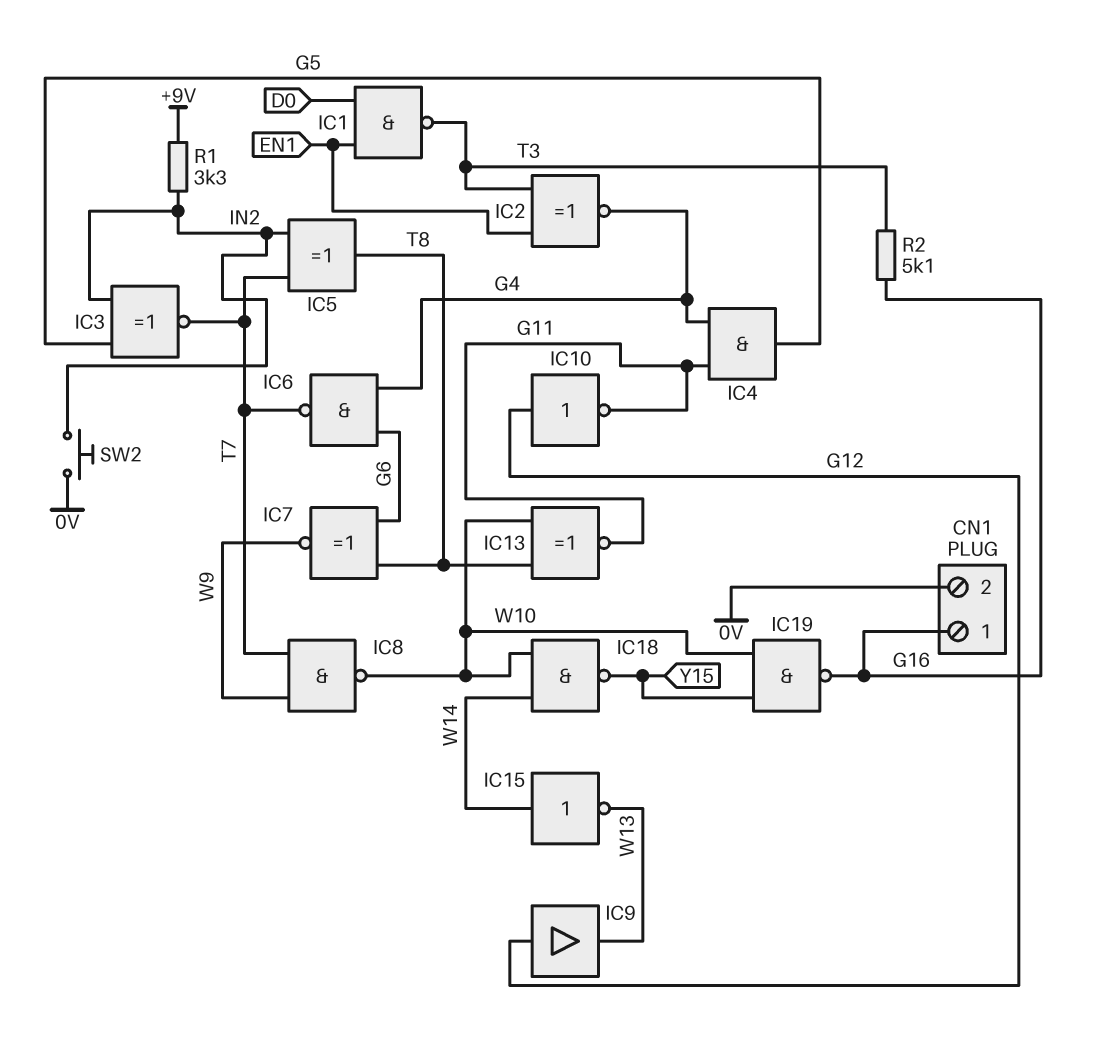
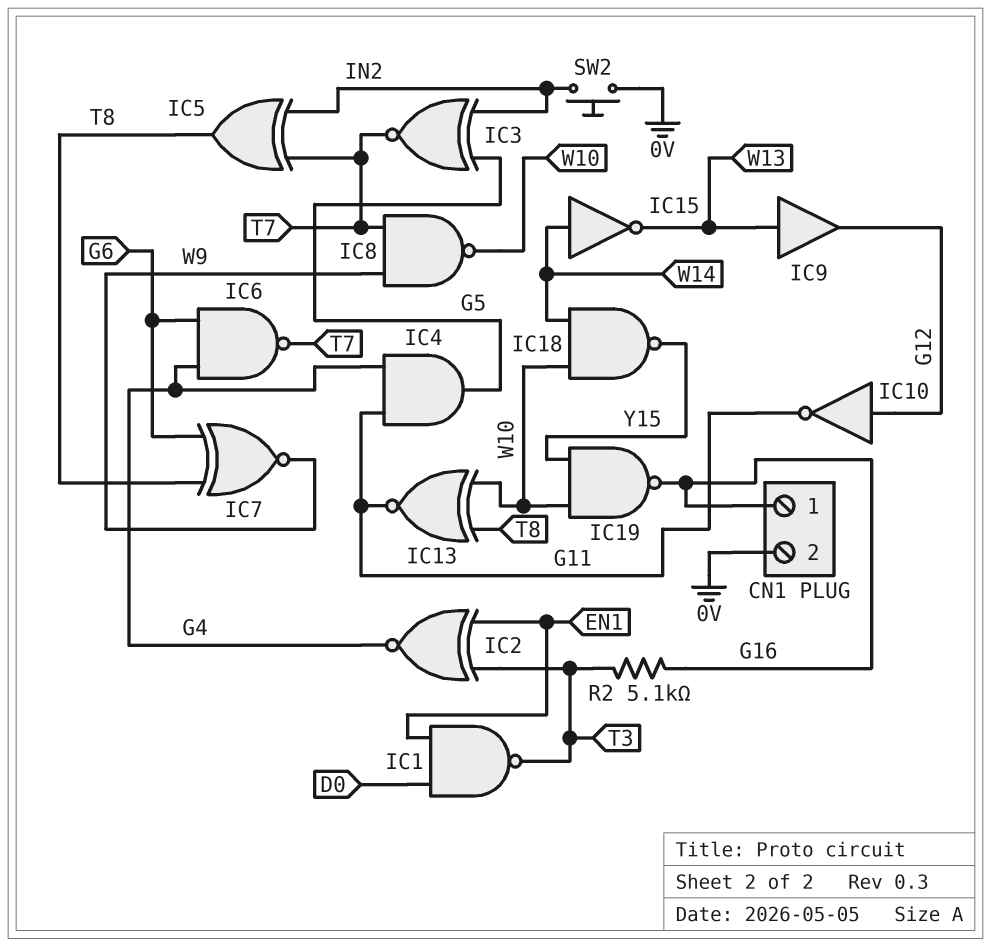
IC9: buffer (in G12, out W13) -> buffer (in W13, out G12)
R1: 3.3k (+9V, IN2) -> none

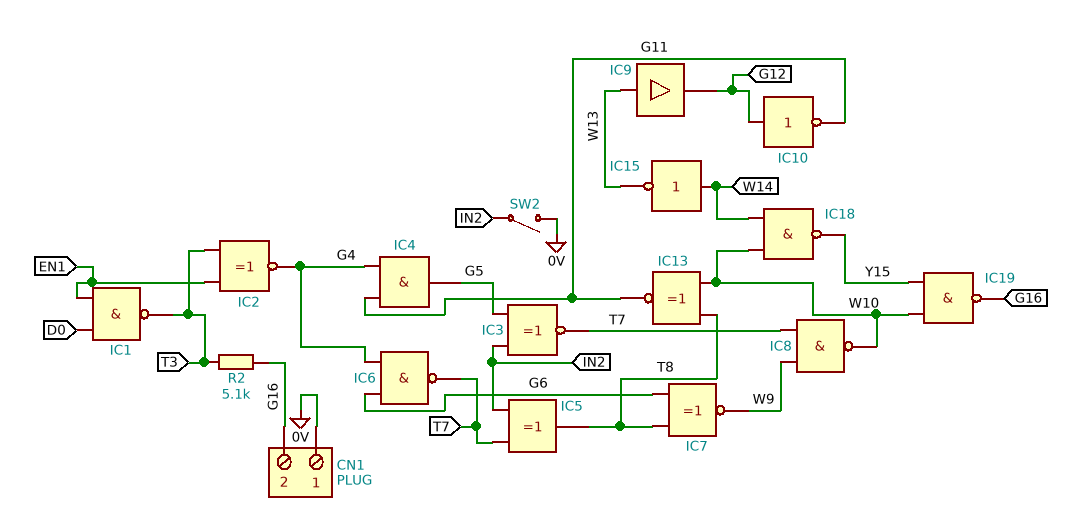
CN1 pin 1: G16 -> 0V
CN1 pin 2: 0V -> G16
SW2: button (0V, IN2) -> switch (0V, IN2)

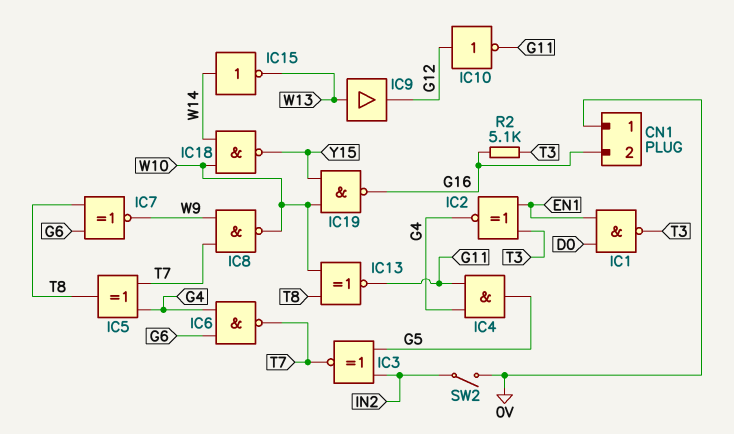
IC5: XOR (in IN2, in T7, out T8) -> XOR (in G4, in T7, out T8)

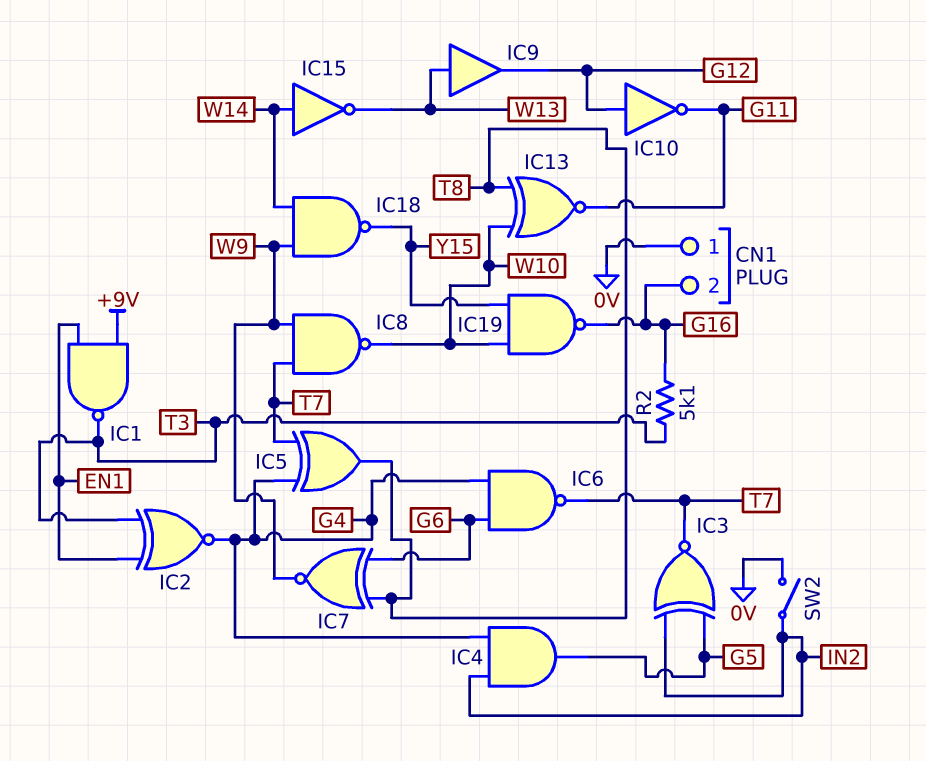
IC1: NAND (in D0, in EN1, out T3) -> NAND (in +9V, in EN1, out T3)
IC4: AND (in G4, in G11, out G5) -> AND (in G4, in IN2, out G5)
IC18: NAND (in W10, in W14, out Y15) -> NAND (in W9, in W14, out Y15)

